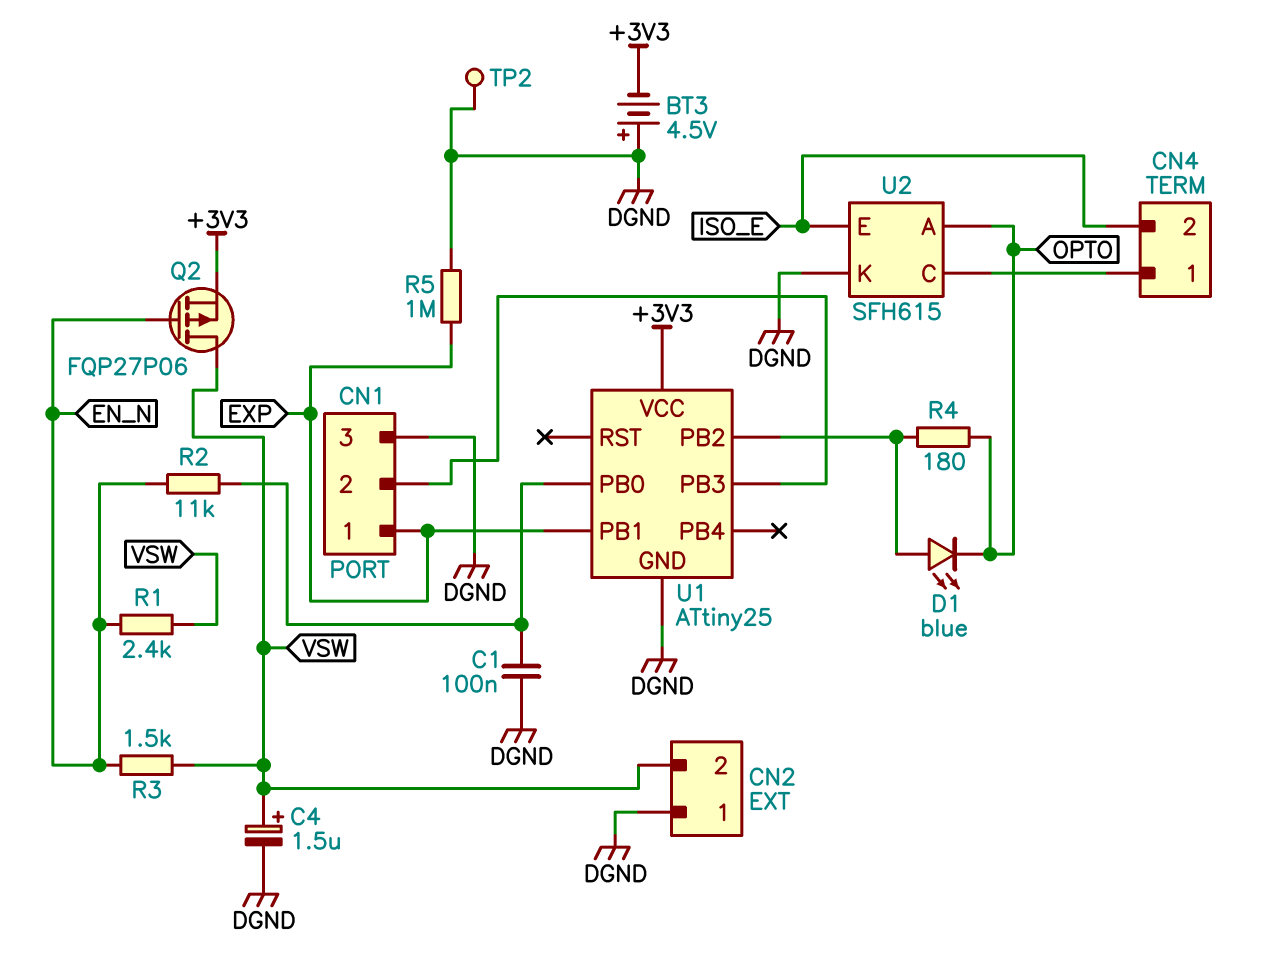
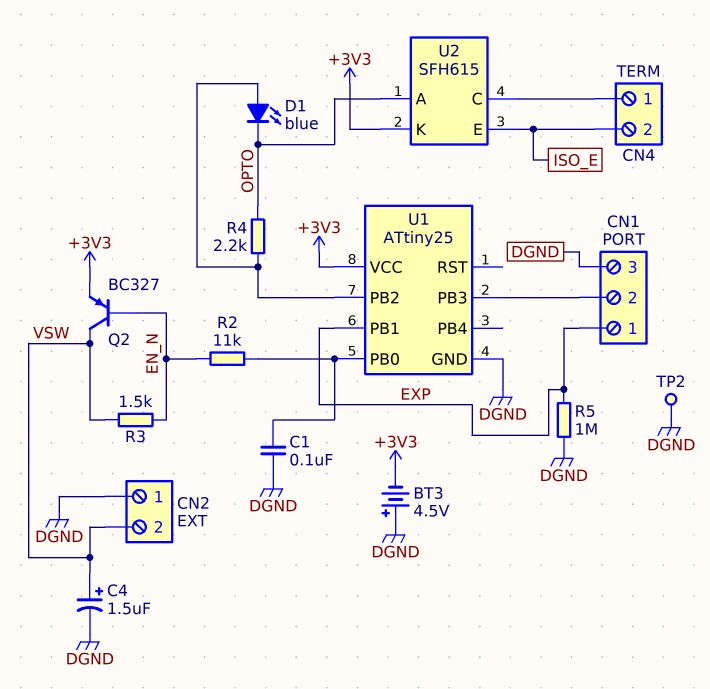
Q2: PMOS FQP27P06 (G EN_N, D VSW, S +3V3) -> PNP BC327 (B EN_N, C VSW, E +3V3)
R1: 2.4k (EN_N, VSW) -> none
R4: 180 (OPTO, U1/PB2) -> 2.2k (OPTO, U1/PB2)
U2 pin K: DGND -> +3V3

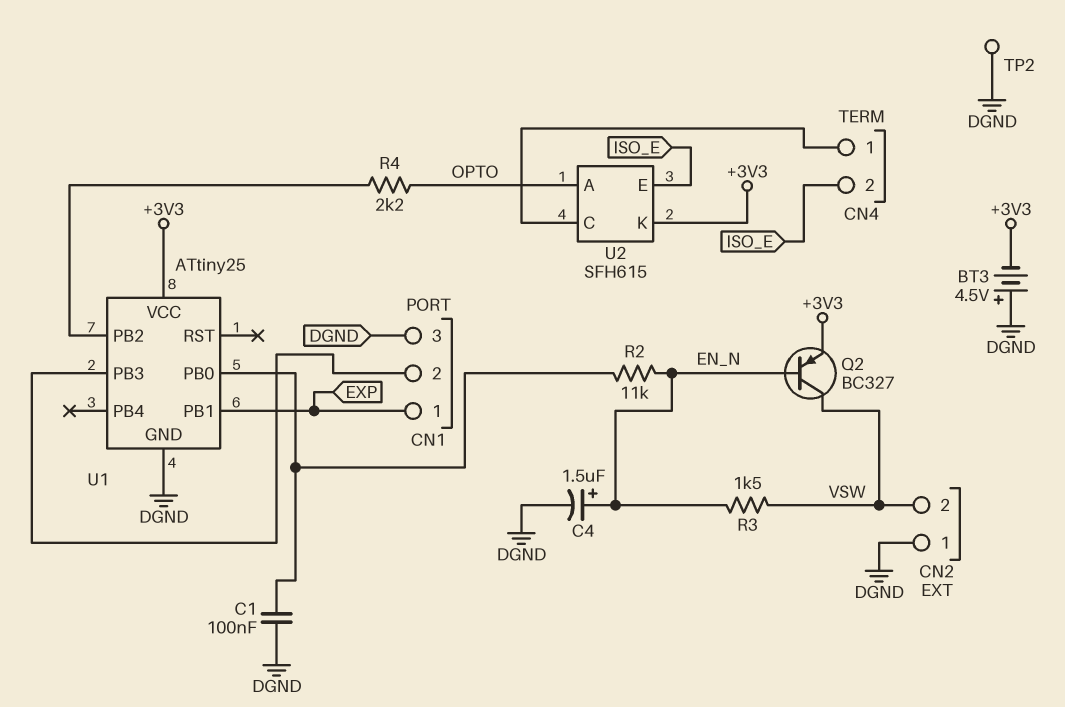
C4: 1.5uF (plus VSW, minus DGND) -> 1.5uF (plus EN_N, minus DGND)
D1: LED blue (A U1/PB2, K OPTO) -> none
R5: 1M (DGND, EXP) -> none

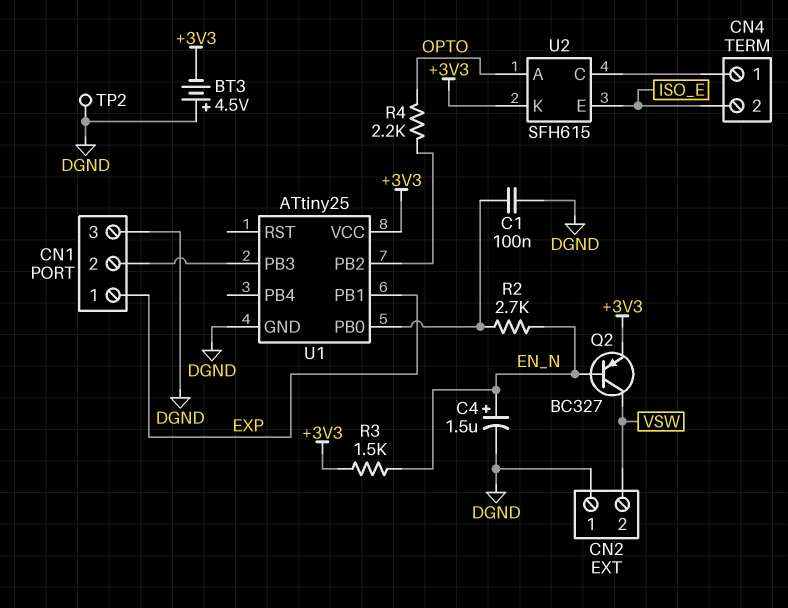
R2: 11k (EN_N, U1/PB0) -> 2.7k (EN_N, U1/PB0)
R3: 1.5k (EN_N, VSW) -> 1.5k (+3V3, EN_N)

